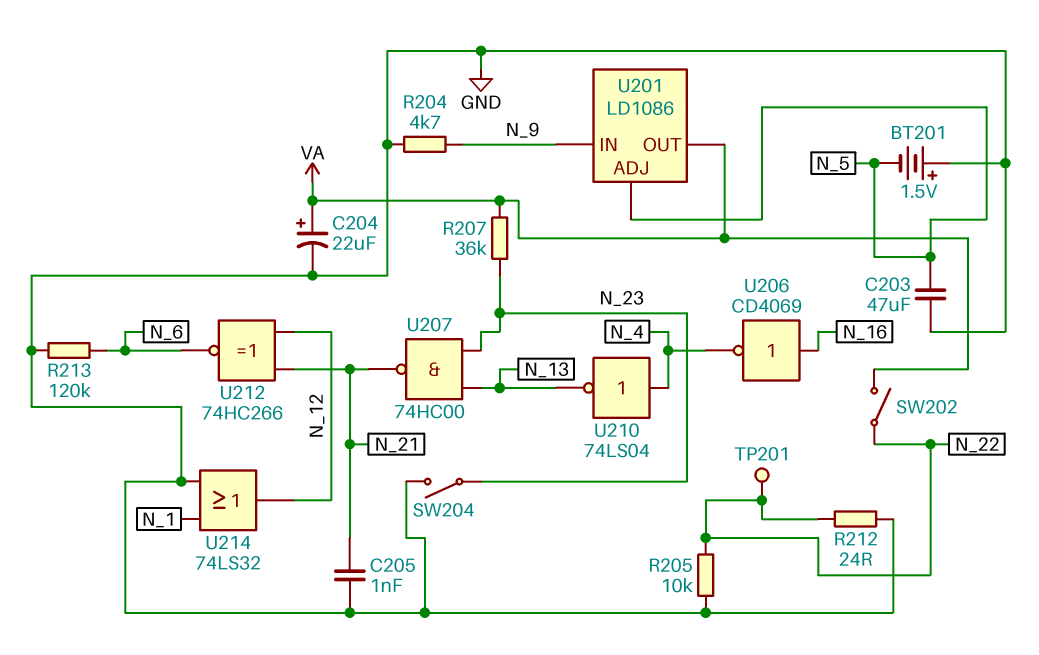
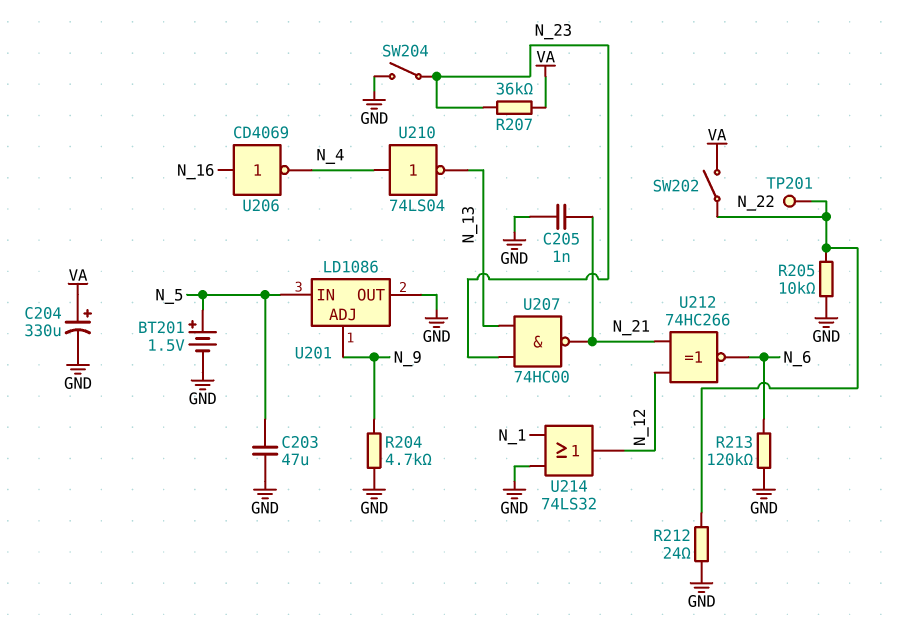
BT201: 1.5V (plus GND, minus N_5) -> 1.5V (plus N_5, minus GND)
C204: 22uF (plus VA, minus GND) -> 330uF (plus VA, minus GND)
U201 pin ADJ: N_5 -> N_9
U201 pin IN: N_9 -> N_5
U201 pin OUT: VA -> GND

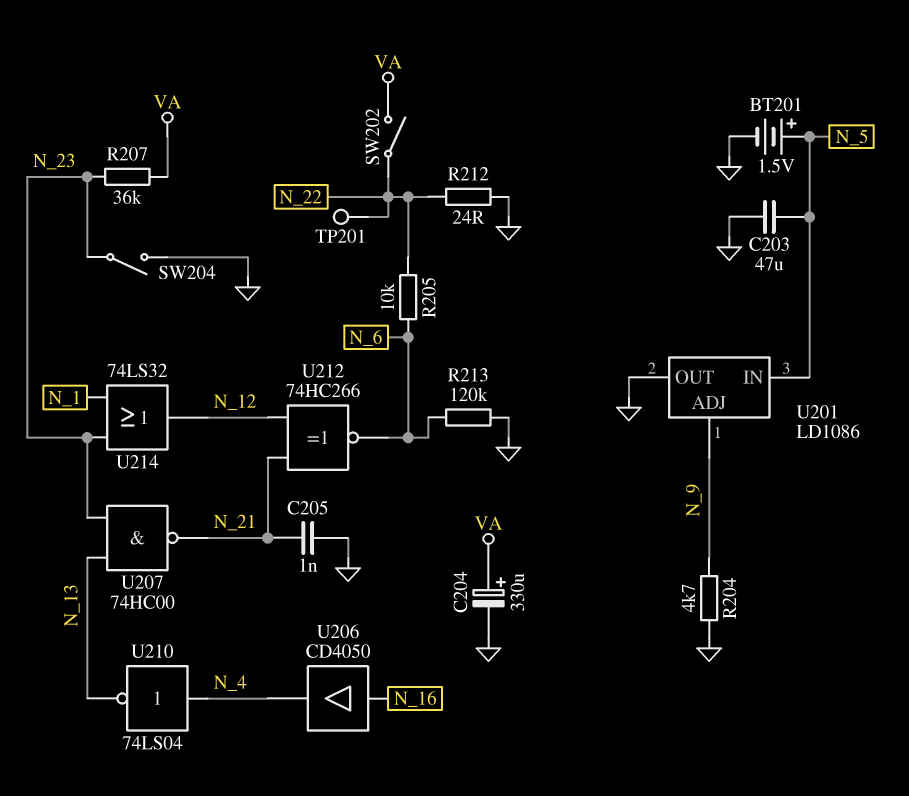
R205: 10k (GND, N_22) -> 10k (N_6, N_22)
U206: NOT CD4069 (in N_16, out N_4) -> buffer CD4050 (in N_16, out N_4)
U214: OR 74LS32 (in GND, in N_1, out N_12) -> OR 74LS32 (in N_1, in N_23, out N_12)

